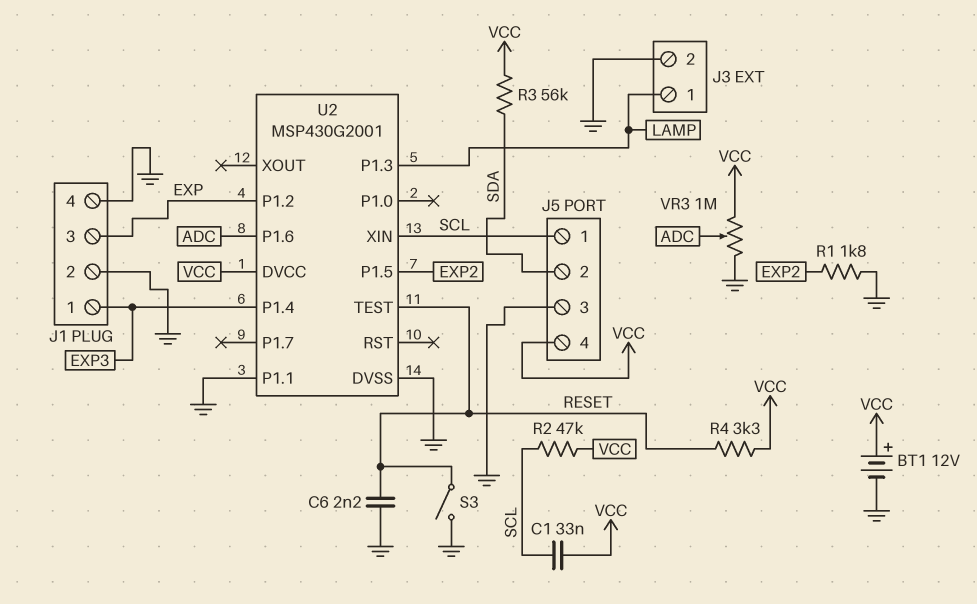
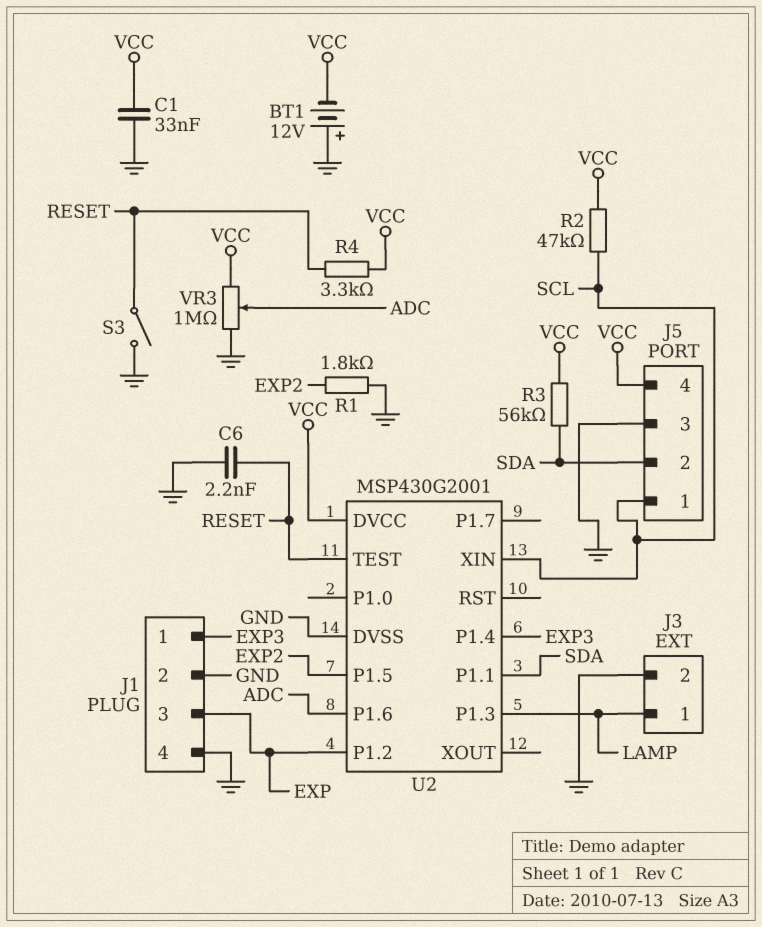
BT1: 12V (plus VCC, minus GND) -> 12V (plus GND, minus VCC)
C1: 33nF (SCL, VCC) -> 33nF (GND, VCC)
U2 pin P1.1: GND -> SDA

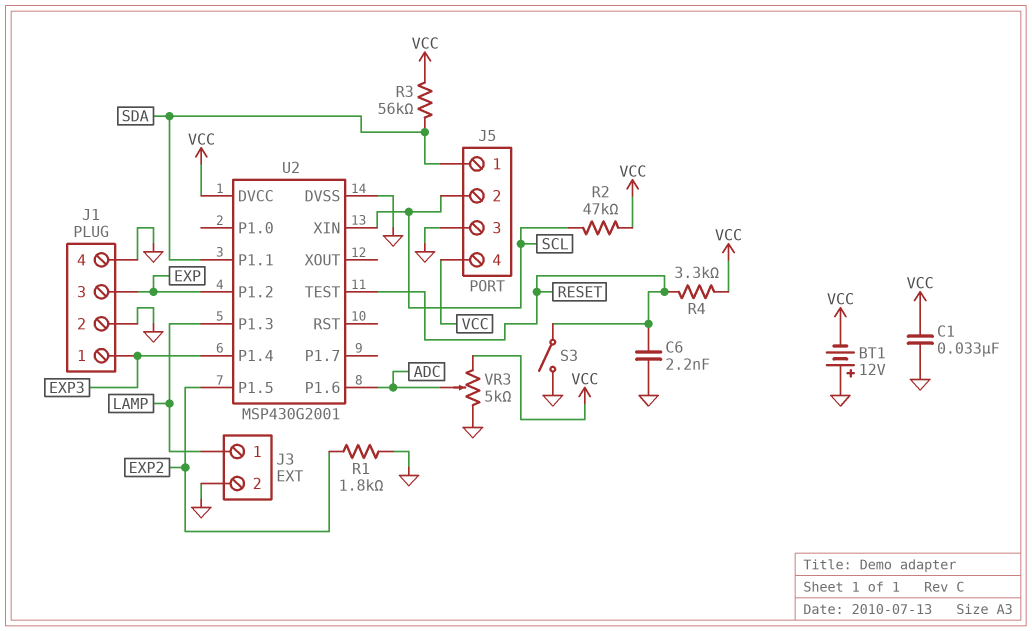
J5 pin 1: SCL -> SDA
J5 pin 2: SDA -> SCL
VR3: 1M (GND, VCC, wiper ADC) -> 5k (GND, VCC, wiper ADC)

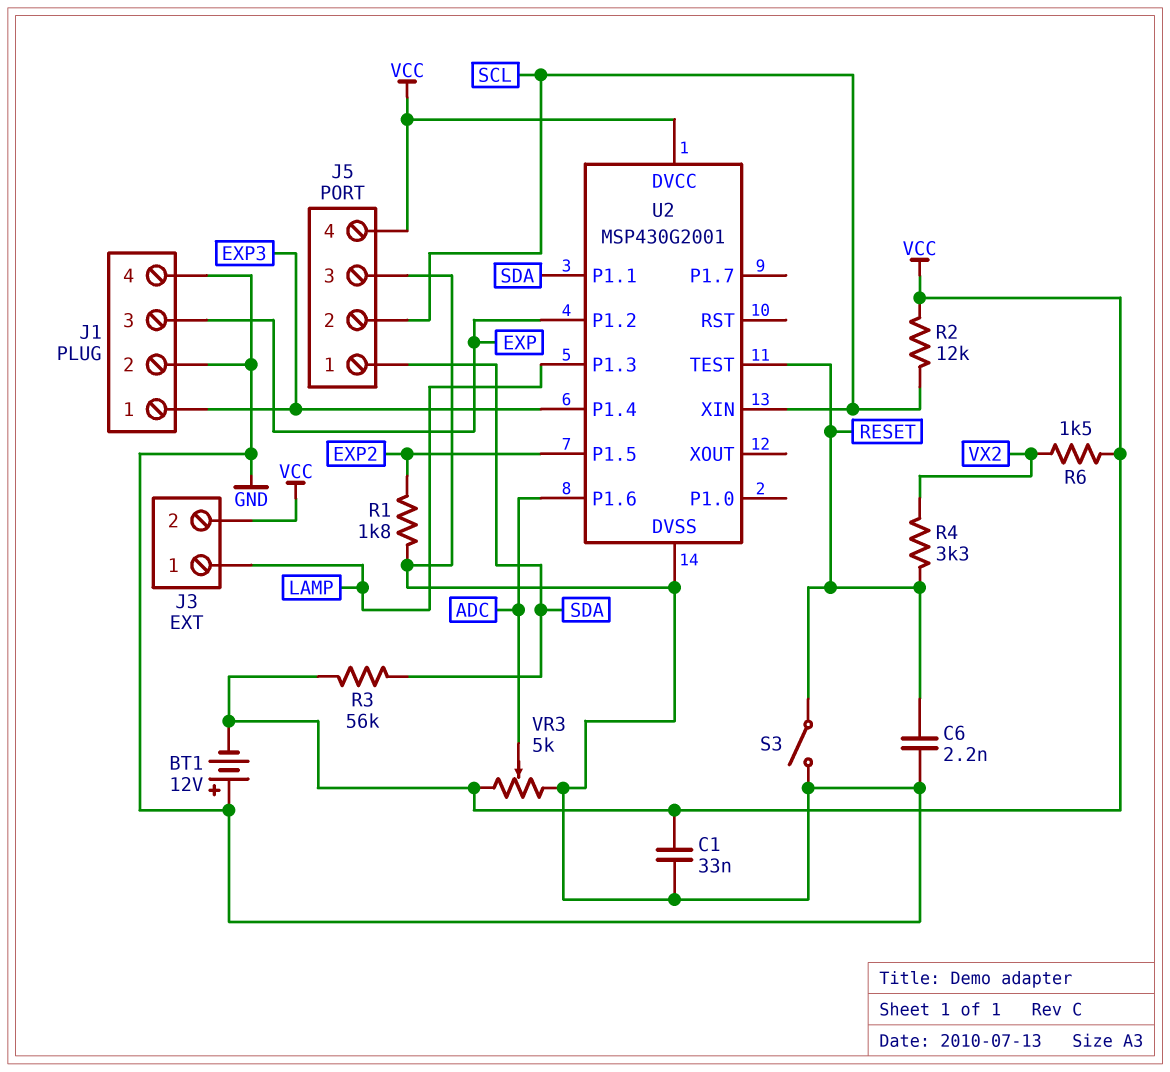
J3 pin 2: GND -> VCC
R2: 47k (SCL, VCC) -> 12k (SCL, VCC)
R4: 3.3k (RESET, VCC) -> 3.3k (RESET, VX2)
R6: none -> 1.5k (VCC, VX2)

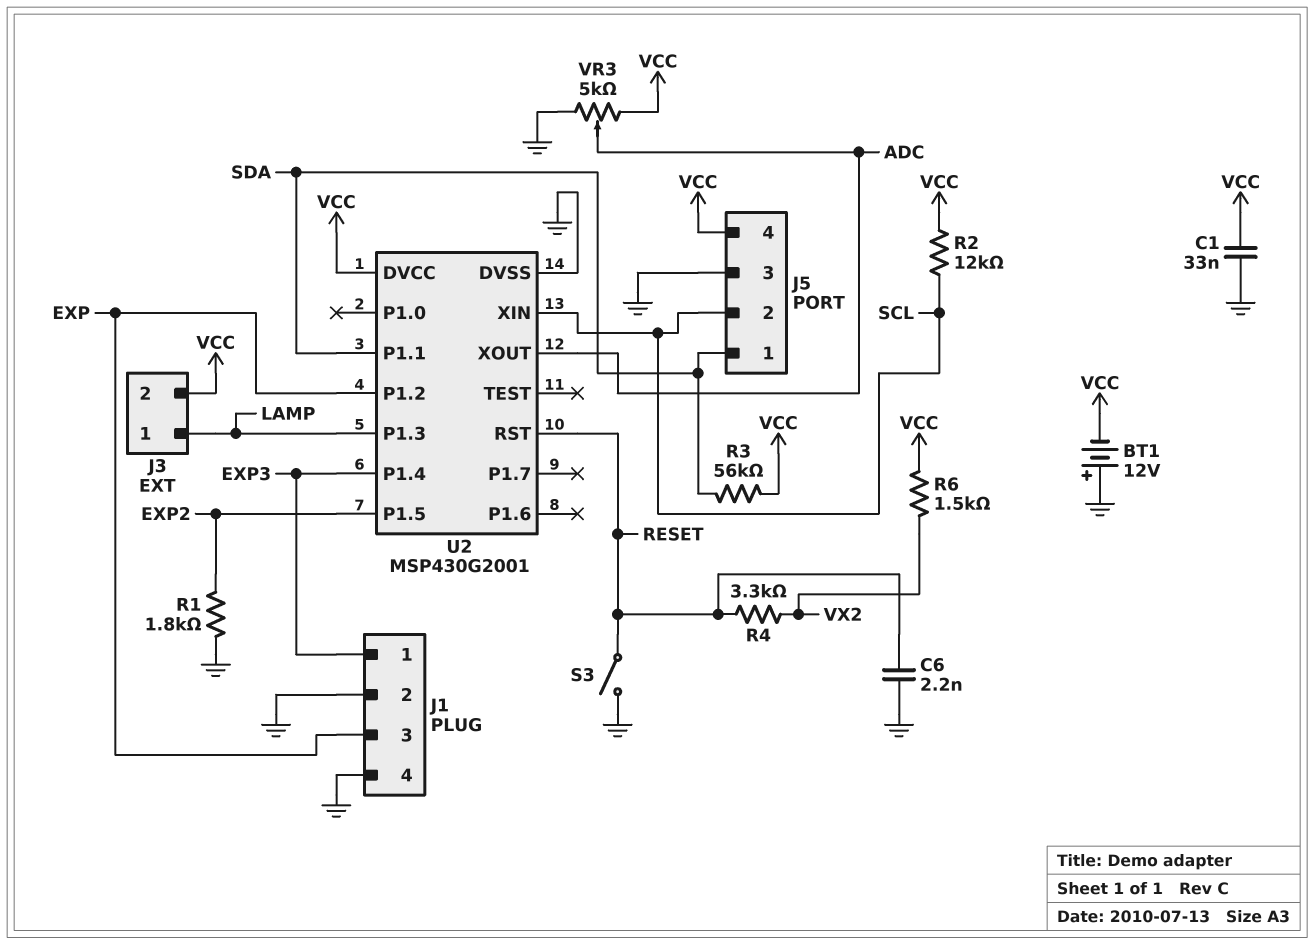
U2 pin P1.6: ADC -> none
U2 pin RST: none -> RESET
U2 pin TEST: RESET -> none
U2 pin XOUT: none -> ADC

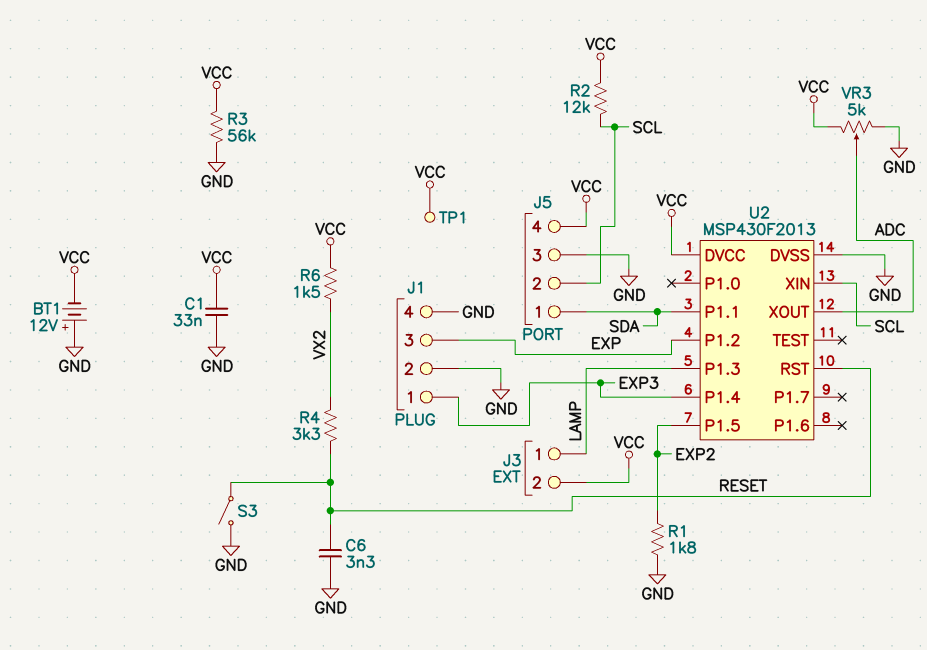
C6: 2.2nF (GND, RESET) -> 3.3nF (GND, RESET)
R3: 56k (SDA, VCC) -> 56k (GND, VCC)
TP1: none -> test point (VCC)
U2: MSP430G2001 -> MSP430F2013

